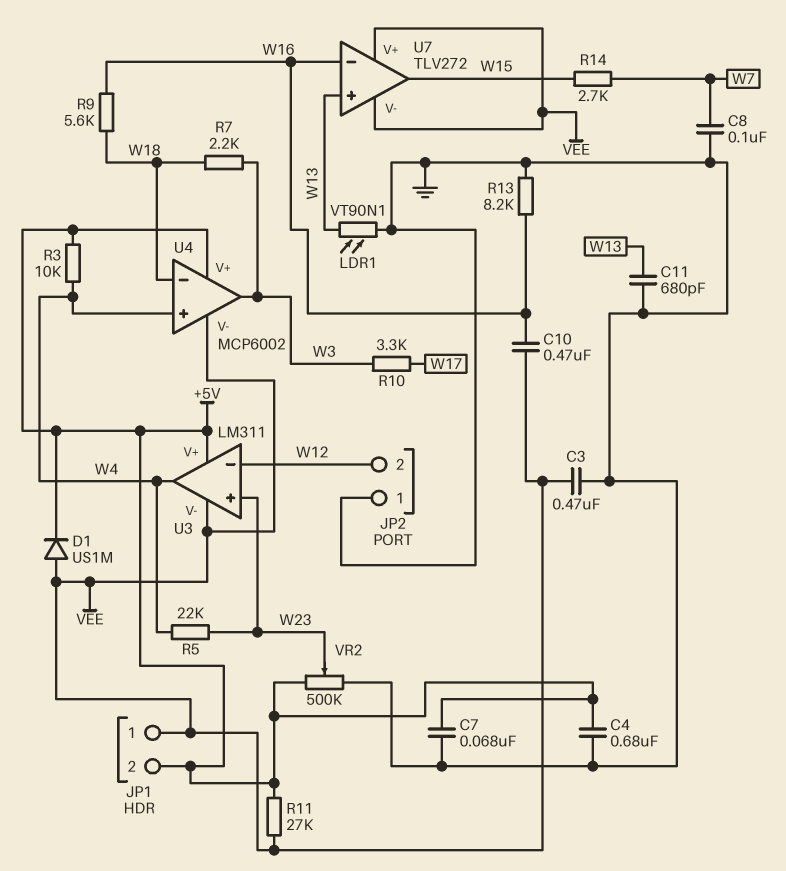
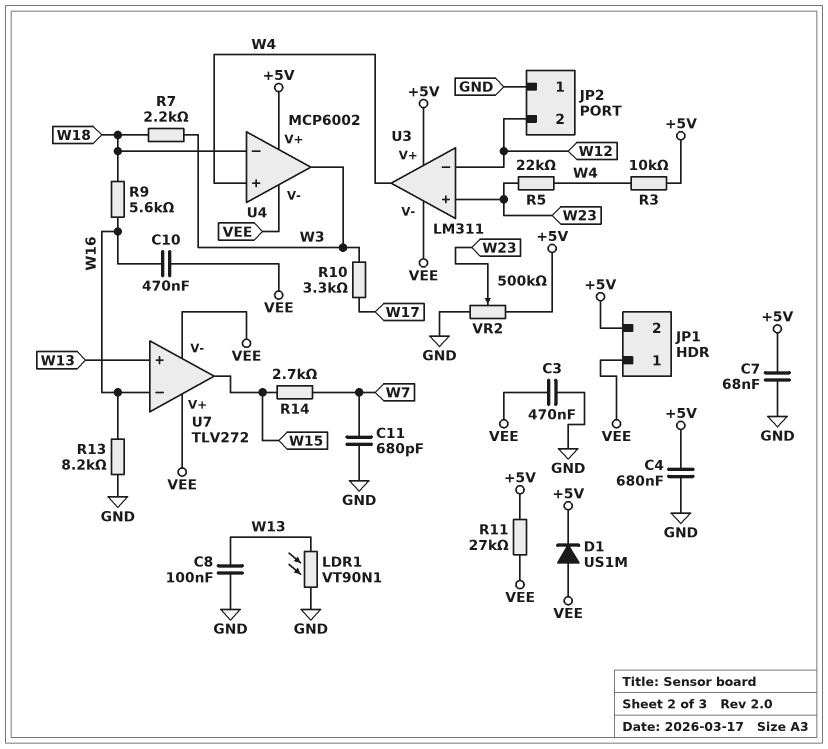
C8: 100nF (GND, W7) -> 100nF (GND, W13)
C11: 680pF (GND, W13) -> 680pF (GND, W7)

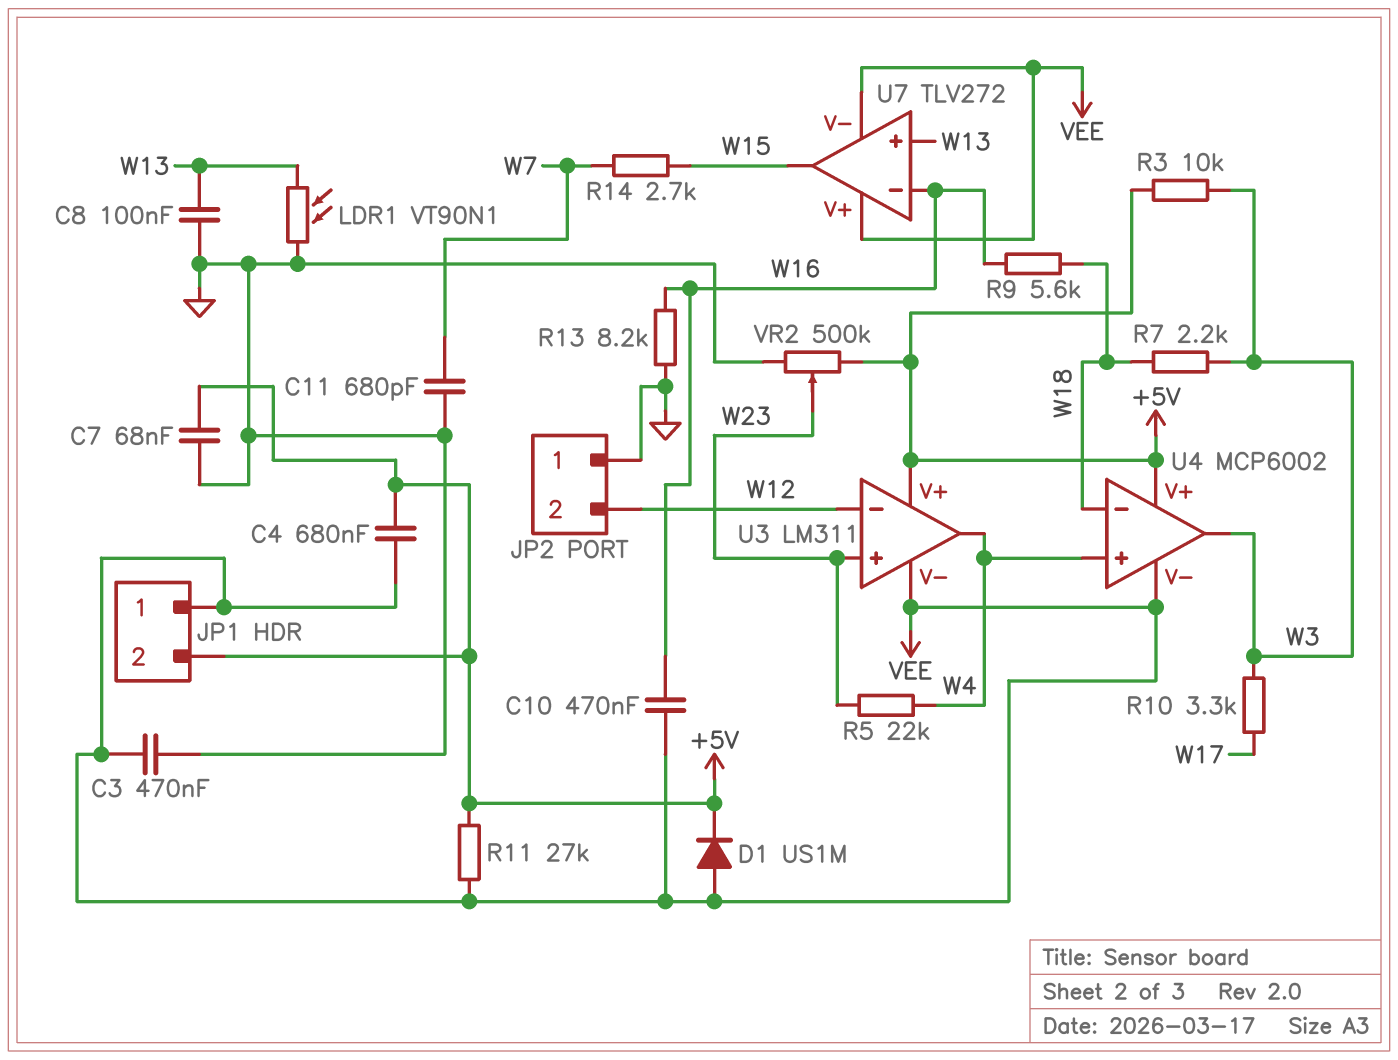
C4: 680nF (+5V, GND) -> 680nF (+5V, VEE)
R3: 10k (+5V, W4) -> 10k (+5V, W3)

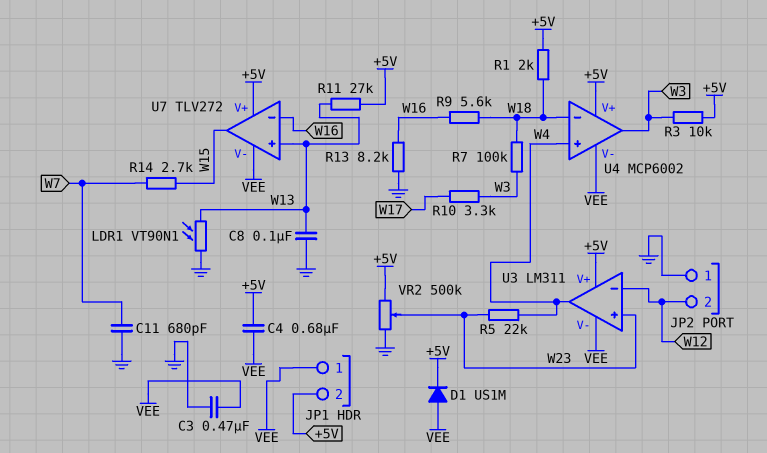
C7: 68nF (+5V, GND) -> none
C10: 470nF (VEE, W16) -> none
R1: none -> 2k (+5V, W18)
R7: 2.2k (W3, W18) -> 100k (W3, W18)
R11: 27k (+5V, VEE) -> 27k (+5V, W13)
U7 pin V+: VEE -> +5V

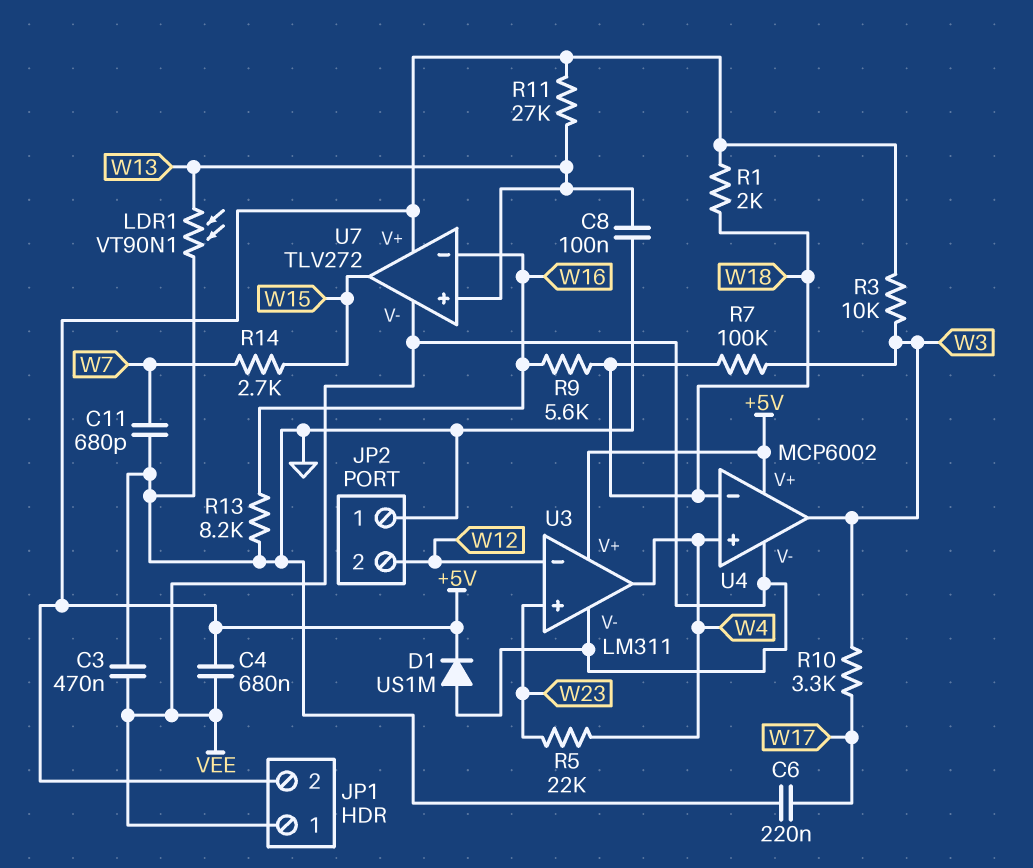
C6: none -> 220nF (GND, W17)
VR2: 500k (+5V, GND, wiper W23) -> none

